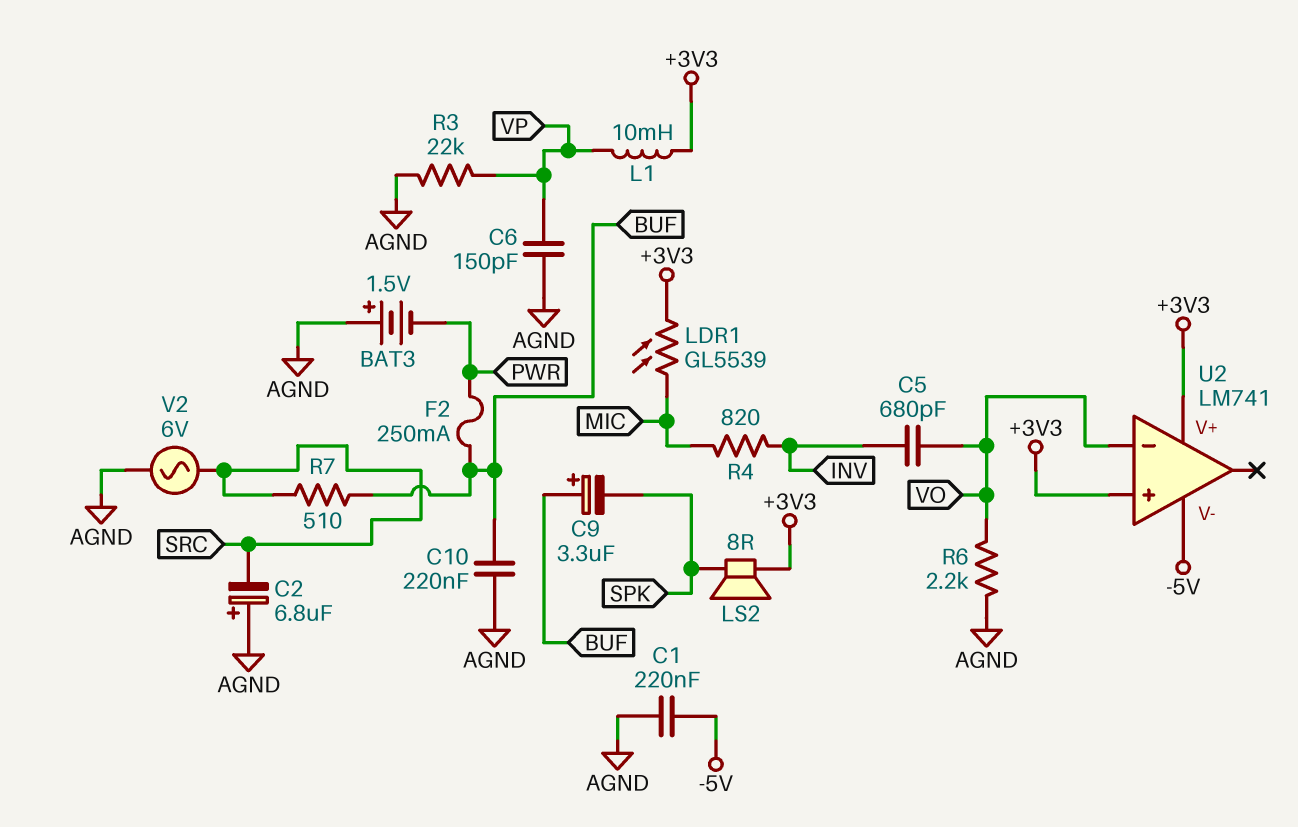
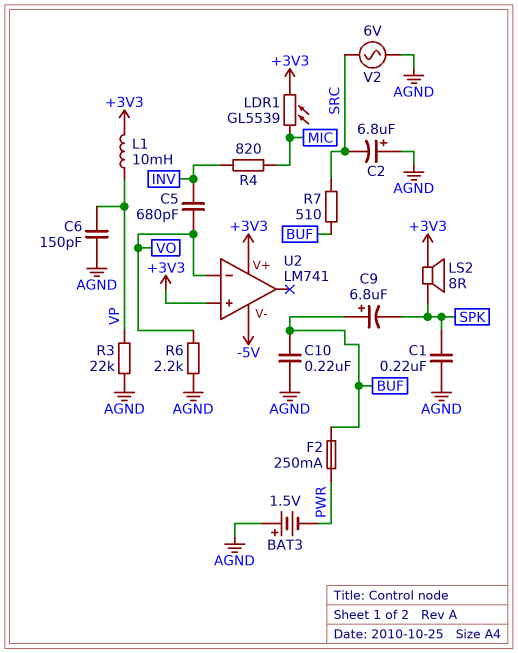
C1: 220nF (-5V, AGND) -> 220nF (AGND, SPK)
C9: 3.3uF (plus BUF, minus SPK) -> 6.8uF (plus BUF, minus SPK)

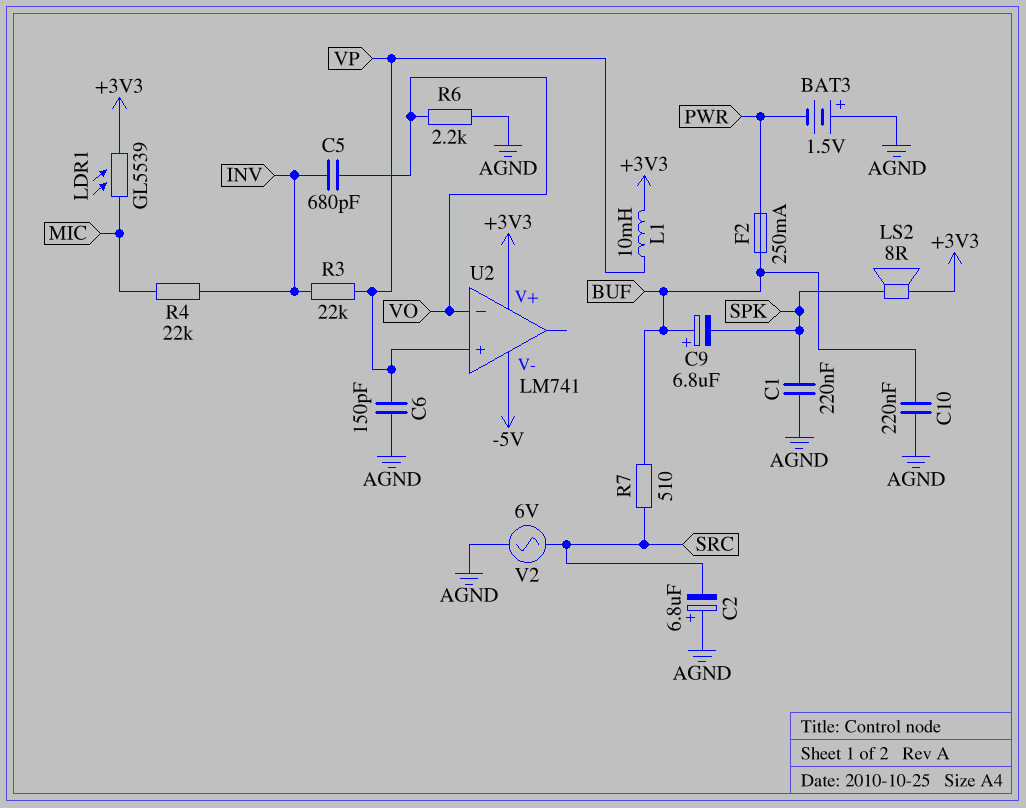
R3: 22k (AGND, VP) -> 22k (INV, VP)
R4: 820 (INV, MIC) -> 22k (INV, MIC)
U2 pin in+: +3V3 -> VP

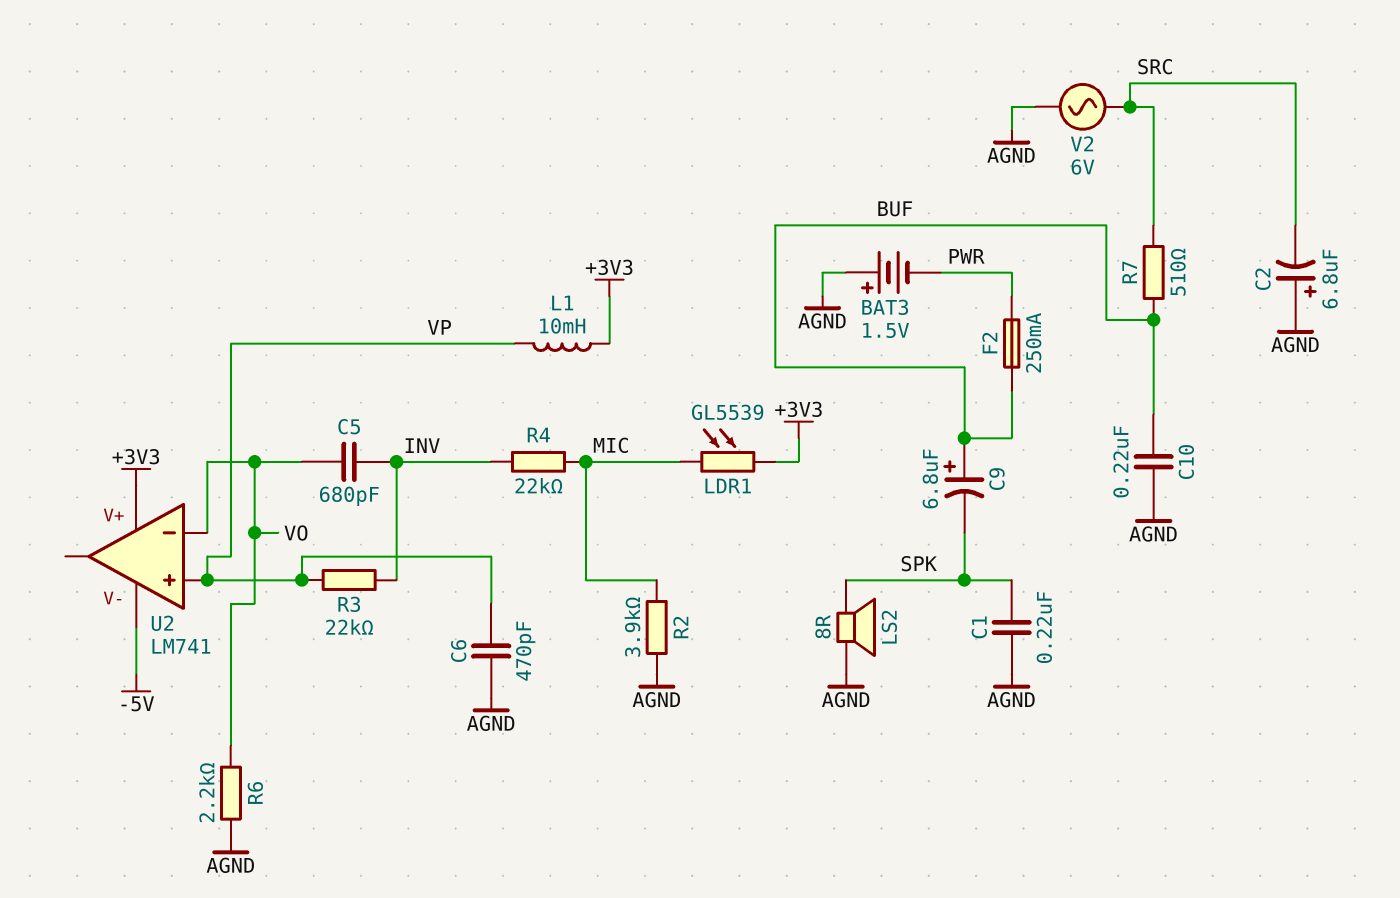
C6: 150pF (AGND, VP) -> 470pF (AGND, VP)
LS2: speaker 8R (+3V3, SPK) -> speaker 8R (AGND, SPK)
R2: none -> 3.9k (AGND, MIC)

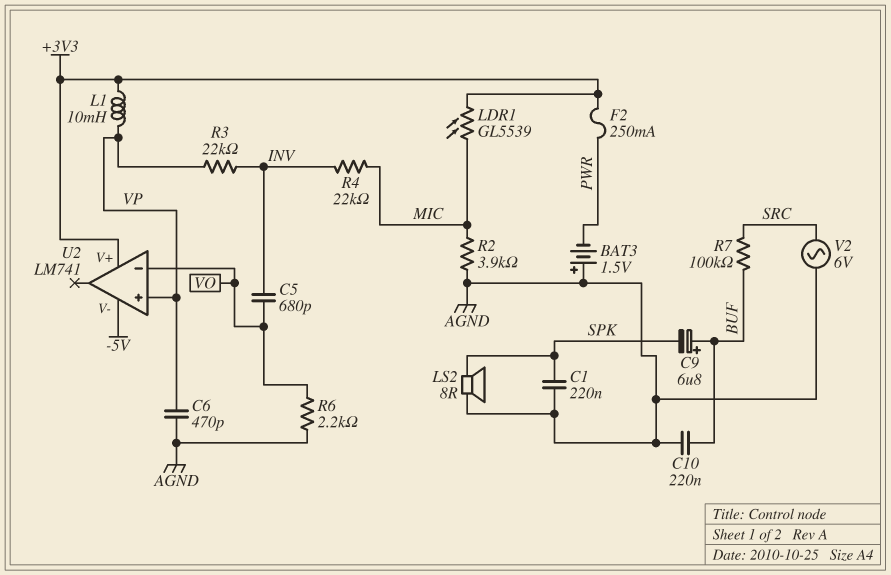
C2: 6.8uF (plus AGND, minus SRC) -> none
F2: 250mA (BUF, PWR) -> 250mA (+3V3, PWR)
R7: 510 (BUF, SRC) -> 100k (BUF, SRC)

